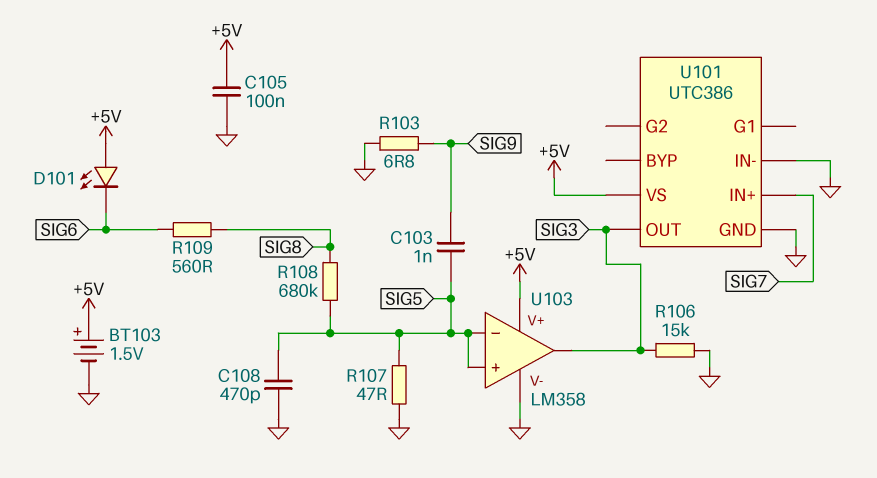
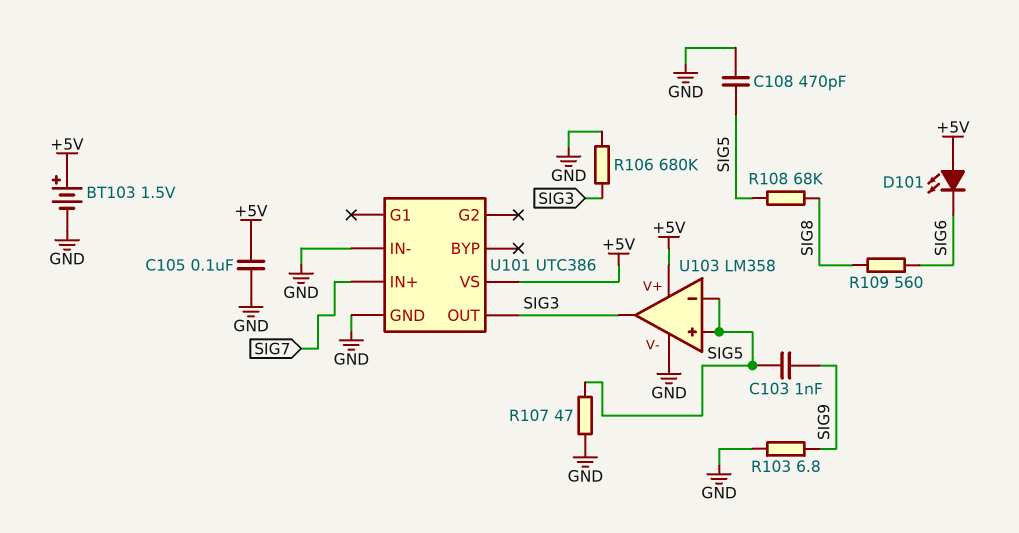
R106: 15k (GND, SIG3) -> 680k (GND, SIG3)
R108: 680k (SIG5, SIG8) -> 68k (SIG5, SIG8)

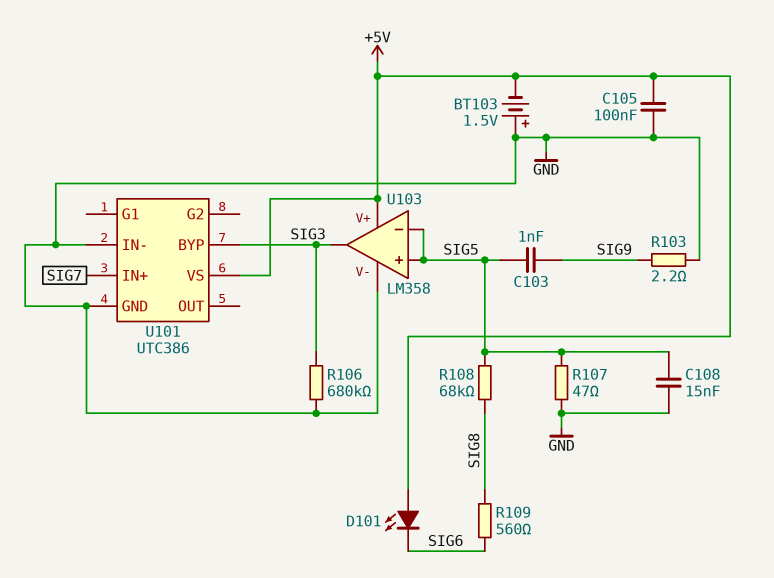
BT103: 1.5V (plus +5V, minus GND) -> 1.5V (plus GND, minus +5V)
C108: 470pF (GND, SIG5) -> 15nF (GND, SIG5)
R103: 6.8 (GND, SIG9) -> 2.2 (GND, SIG9)
U101 pin BYP: none -> SIG3
U101 pin OUT: SIG3 -> none

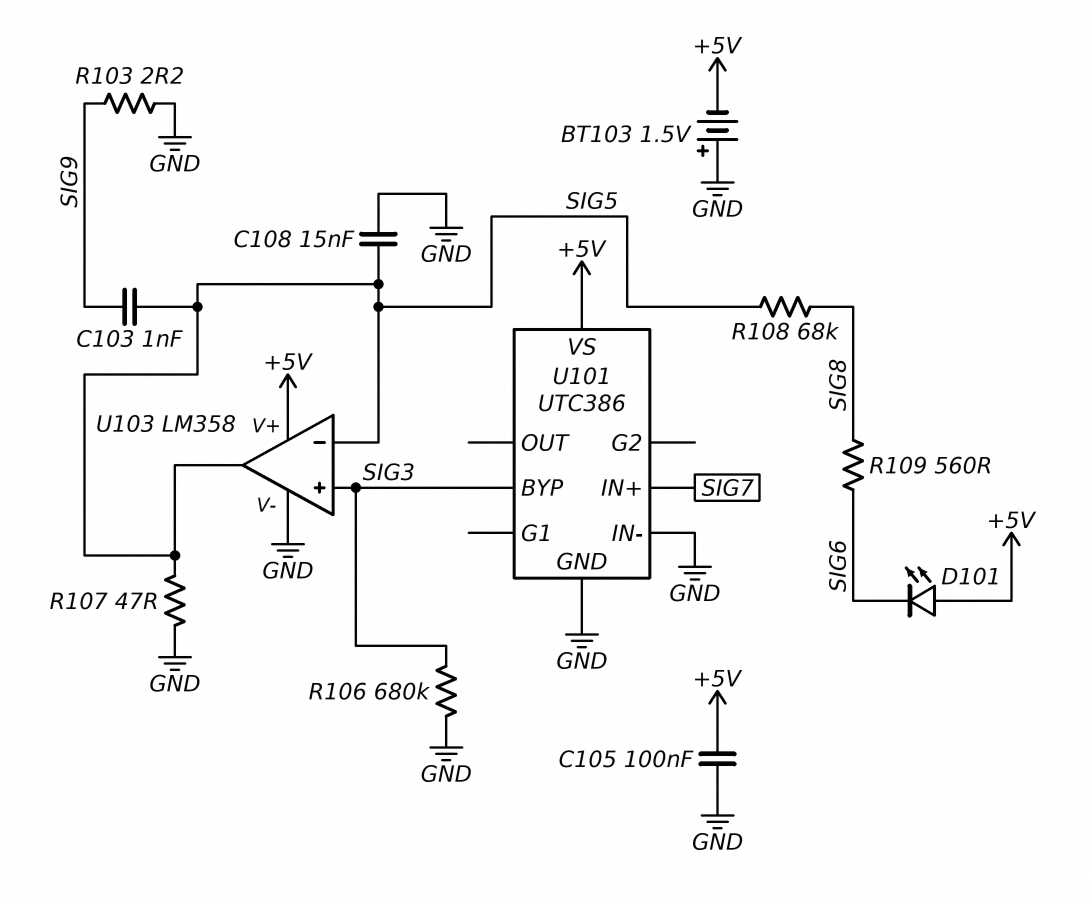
U103 pin in+: SIG5 -> SIG3
U103 pin out: SIG3 -> SIG5

